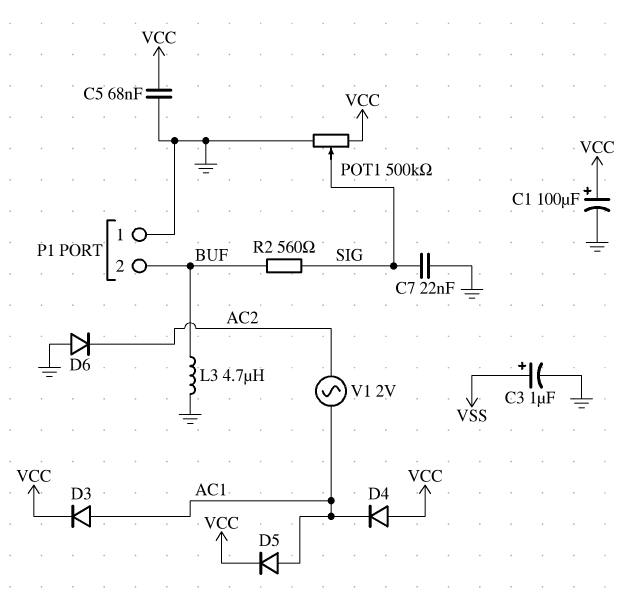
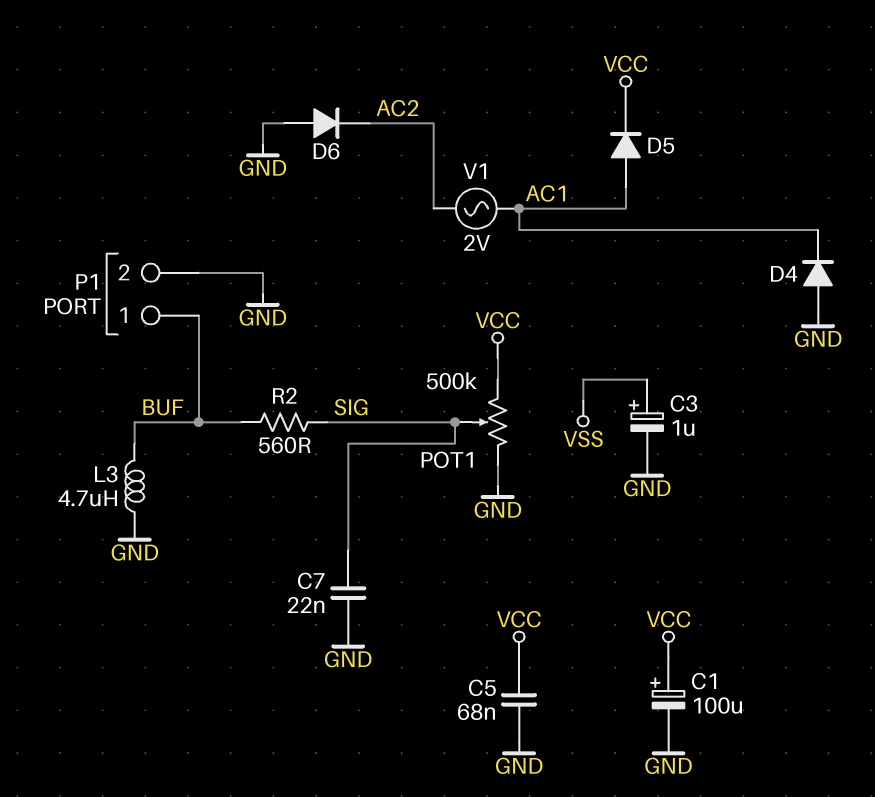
D3: diode (A AC1, K VCC) -> none
D4: diode (A VCC, K AC1) -> diode (A GND, K AC1)
P1 pin 1: GND -> BUF
P1 pin 2: BUF -> GND

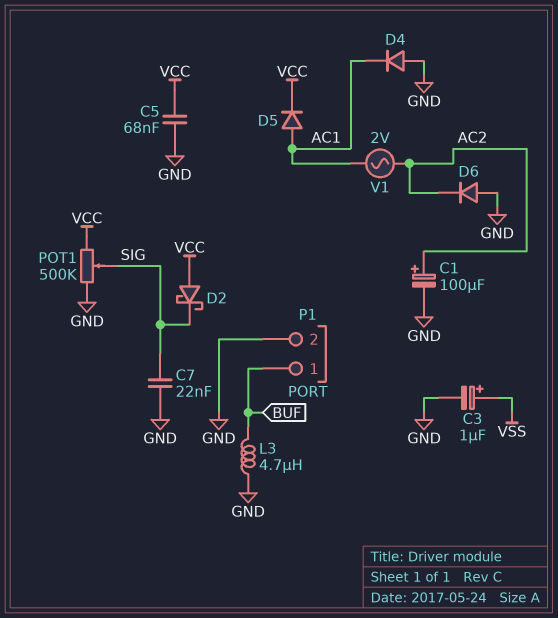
C1: 100uF (plus VCC, minus GND) -> 100uF (plus AC2, minus GND)
D2: none -> schottky (A VCC, K SIG)
R2: 560 (BUF, SIG) -> none

